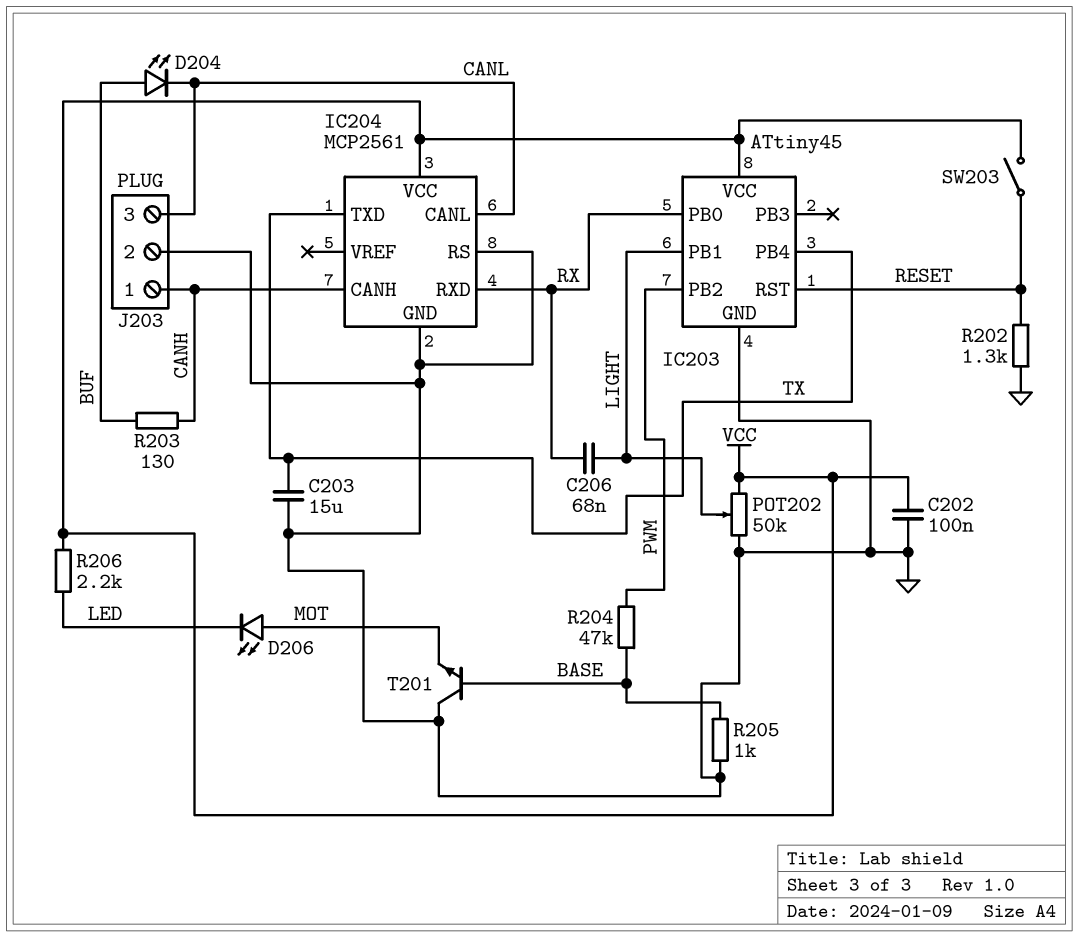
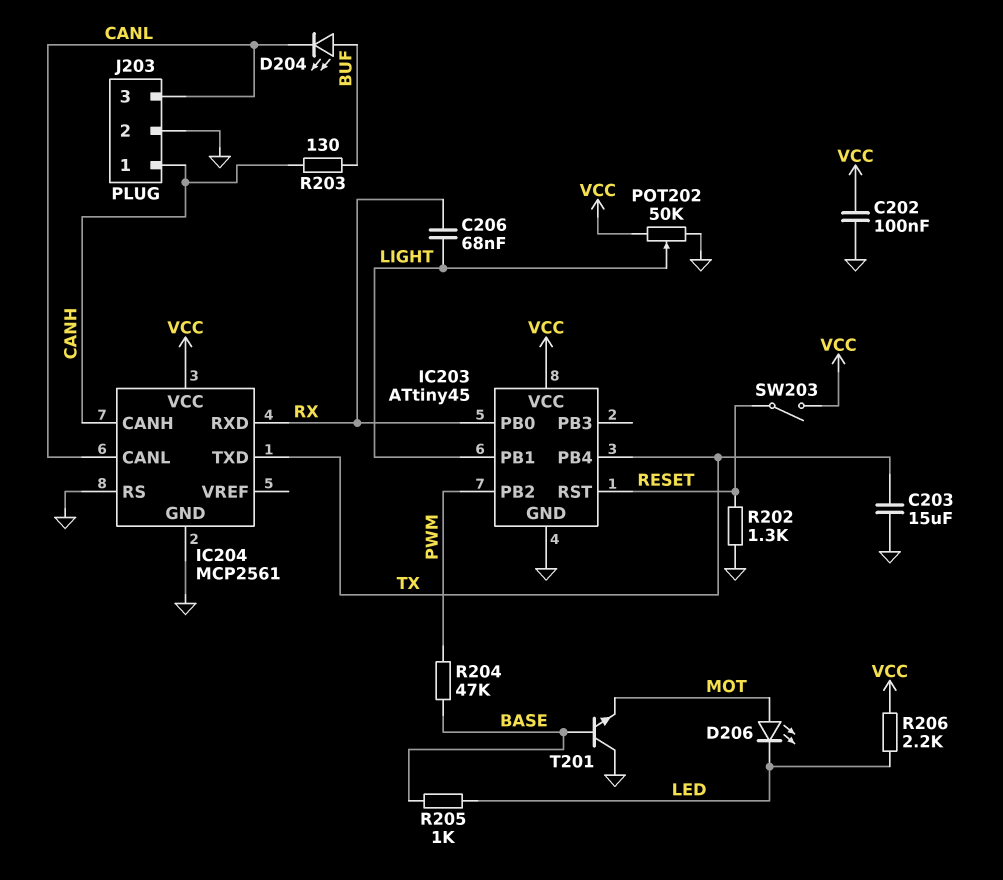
R205: 1k (BASE, GND) -> 1k (BASE, LED)

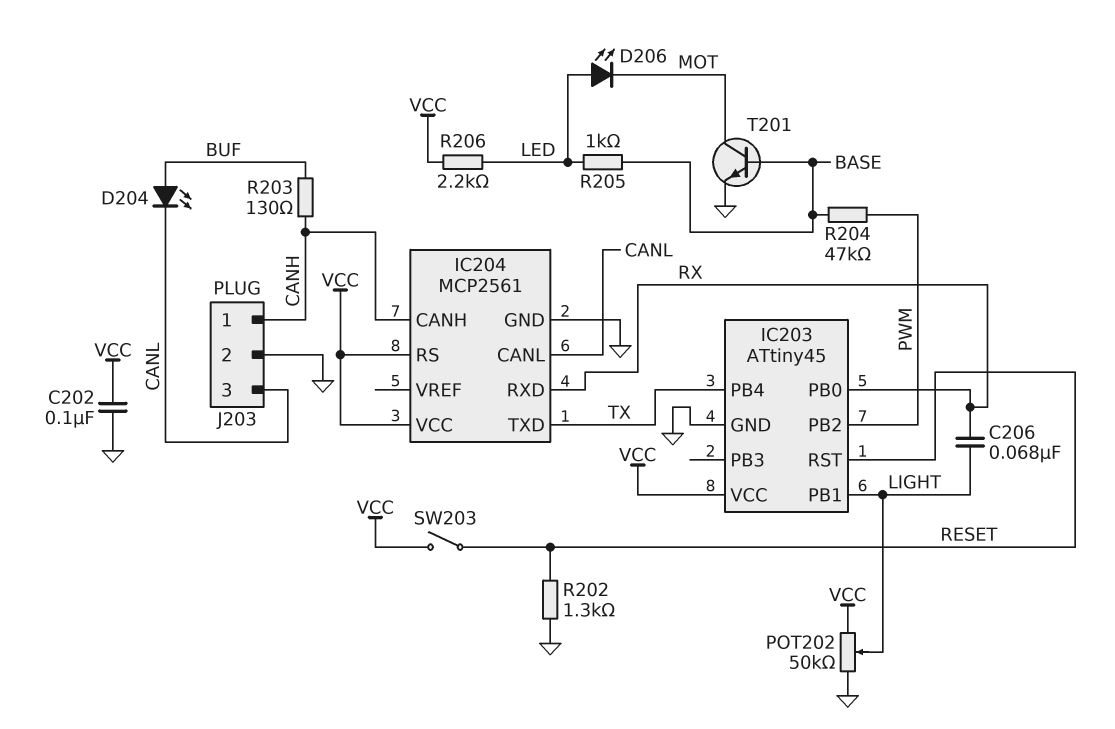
C203: 15uF (GND, TX) -> none
D206: LED (A MOT, K LED) -> LED (A LED, K MOT)
IC204 pin RS: GND -> VCC
T201: NPN (B BASE, C GND, E MOT) -> NPN (B BASE, C MOT, E GND)

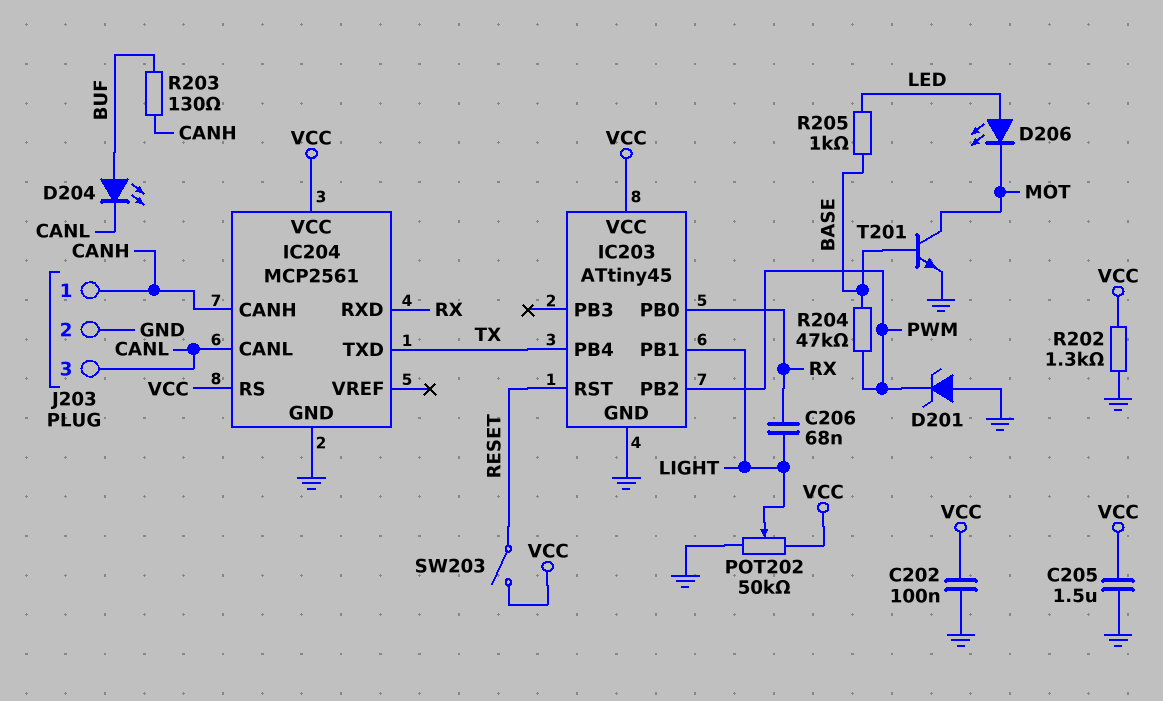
C205: none -> 1.5uF (GND, VCC)
D201: none -> zener (A GND, K PWM)
R202: 1.3k (GND, RESET) -> 1.3k (GND, VCC)
R206: 2.2k (LED, VCC) -> none

